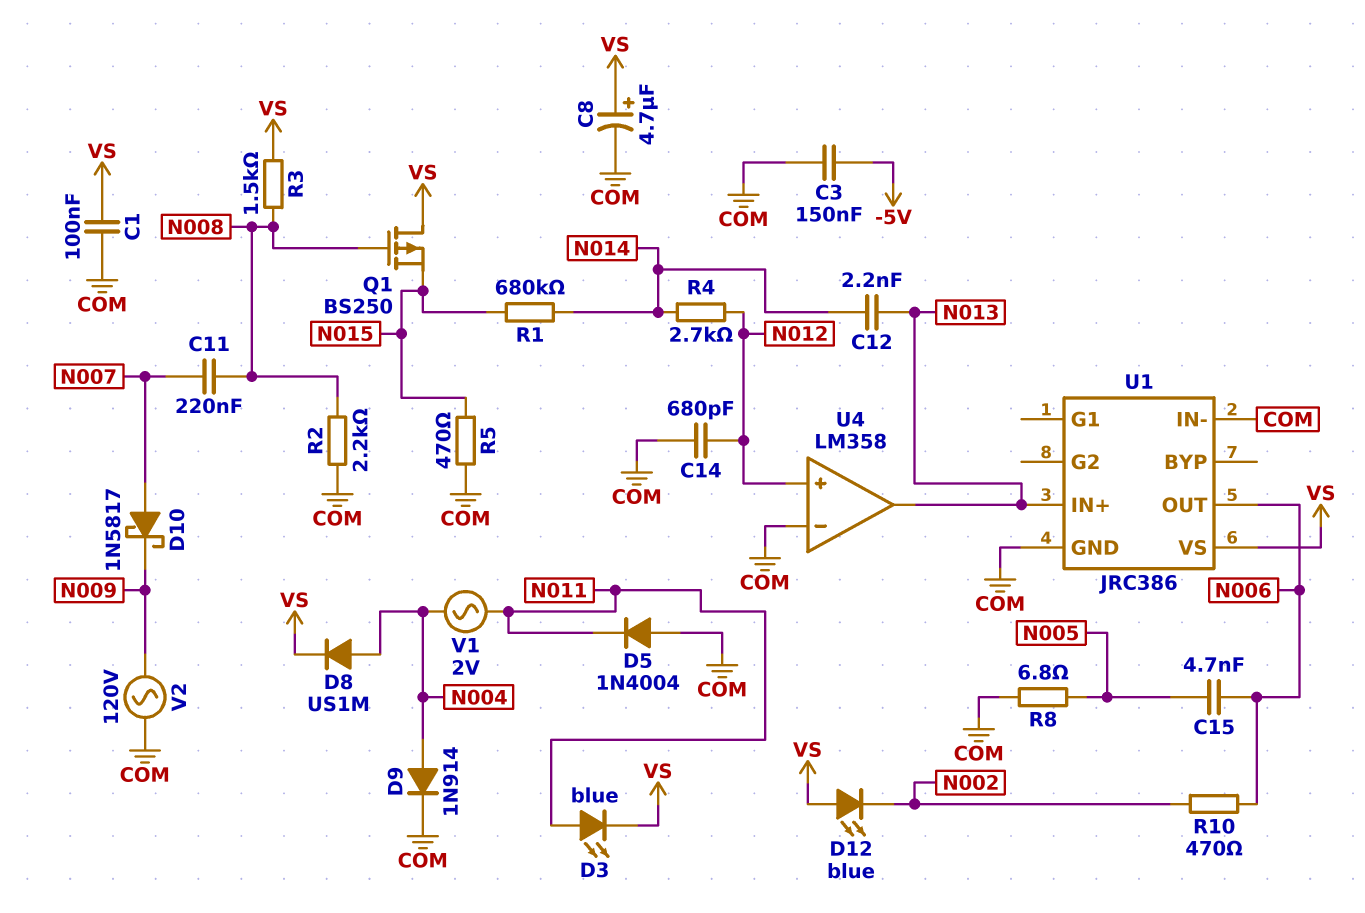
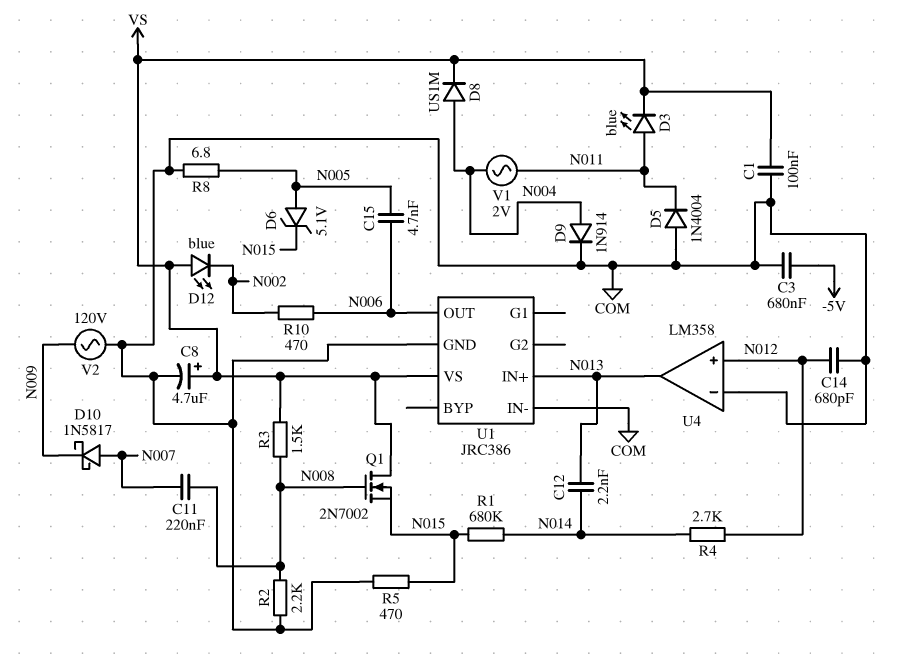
C3: 150nF (-5V, COM) -> 680nF (-5V, COM)
D6: none -> zener 5.1V (A N005, K N015)
Q1: PMOS BS250 (G N008, D VS, S N015) -> NMOS 2N7002 (G N008, D VS, S N015)

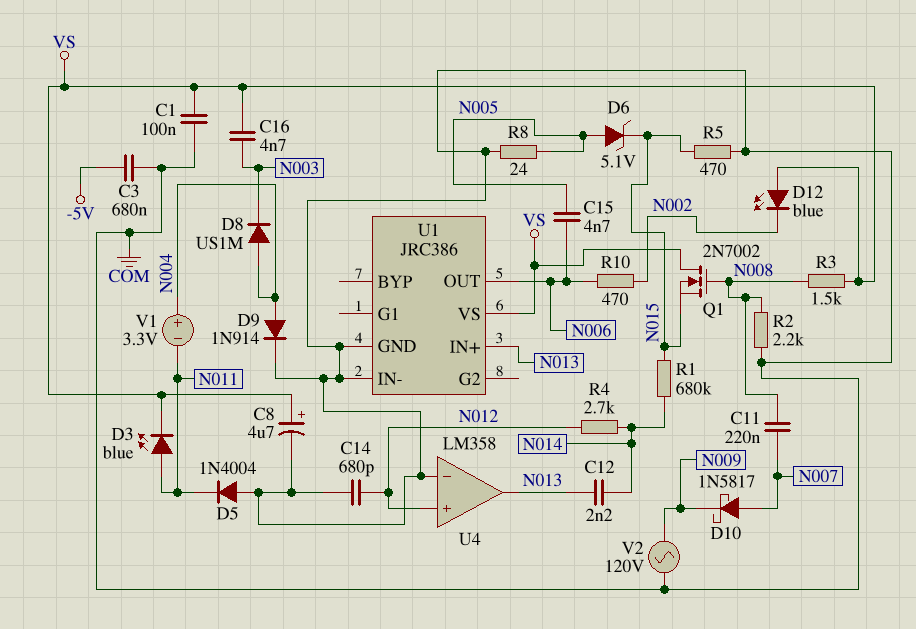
C16: none -> 4.7nF (N003, VS)
D8: diode US1M (A N004, K VS) -> diode US1M (A N004, K N003)
R8: 6.8 (COM, N005) -> 24 (COM, N005)
V1: AC 2V (N004, N011) -> 3.3V (plus N004, minus N011)

